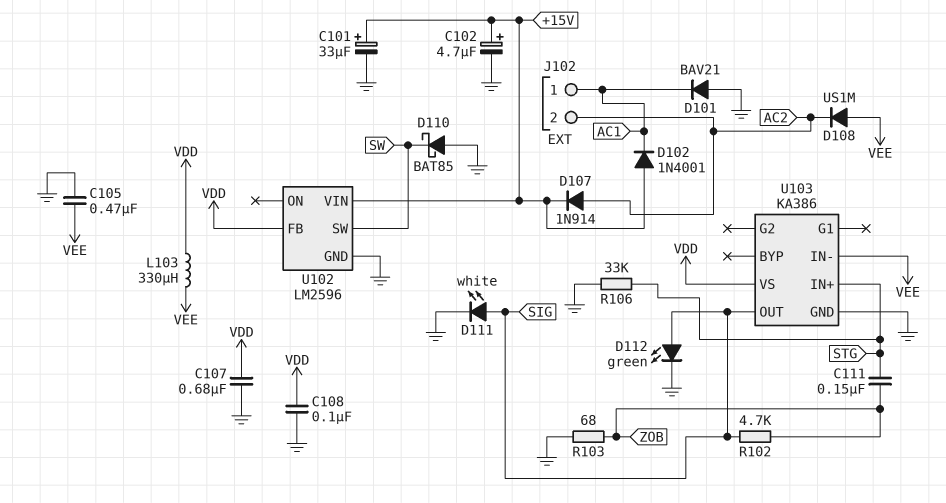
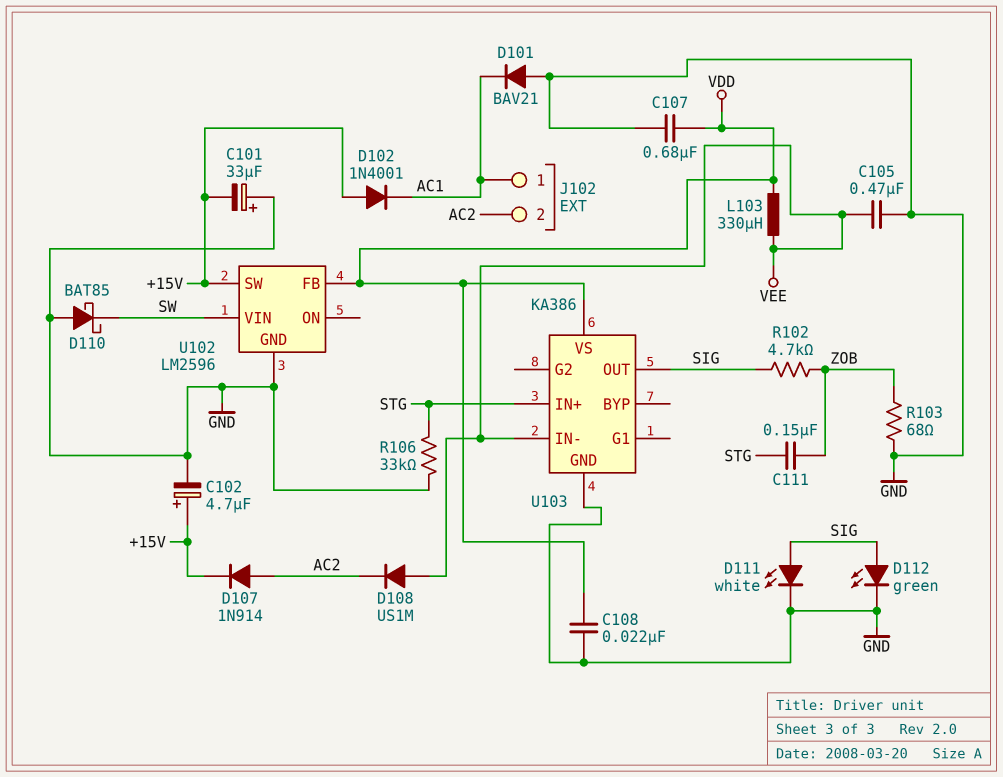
C101: 33uF (plus +15V, minus GND) -> 33uF (plus GND, minus +15V)
C108: 100nF (GND, VDD) -> 22nF (GND, VDD)
U102 pin SW: SW -> +15V
U102 pin VIN: +15V -> SW

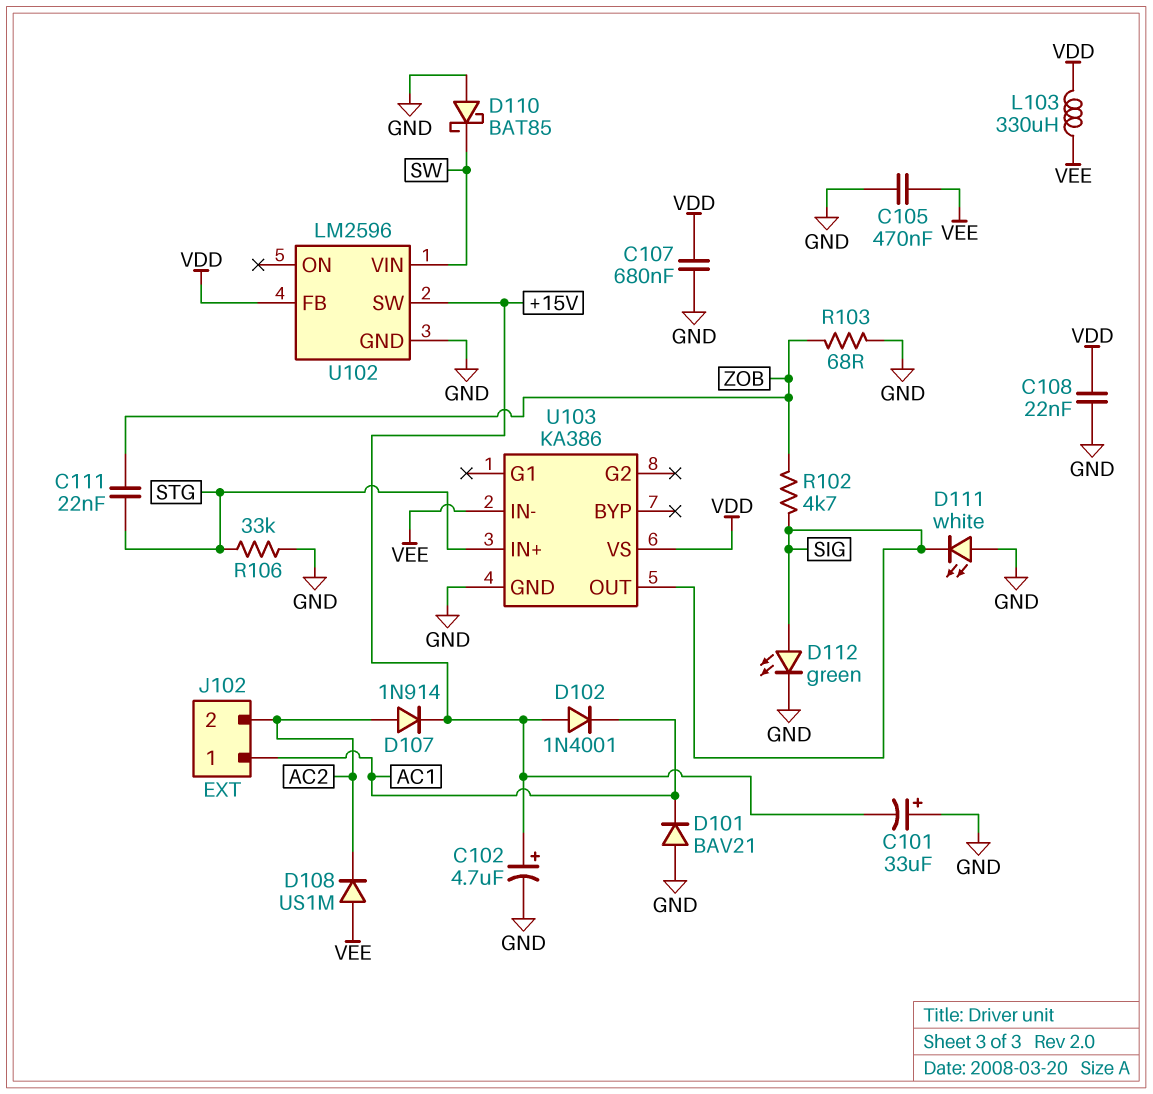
C111: 150nF (STG, ZOB) -> 22nF (STG, ZOB)
D111: LED white (A SIG, K GND) -> LED white (A GND, K SIG)

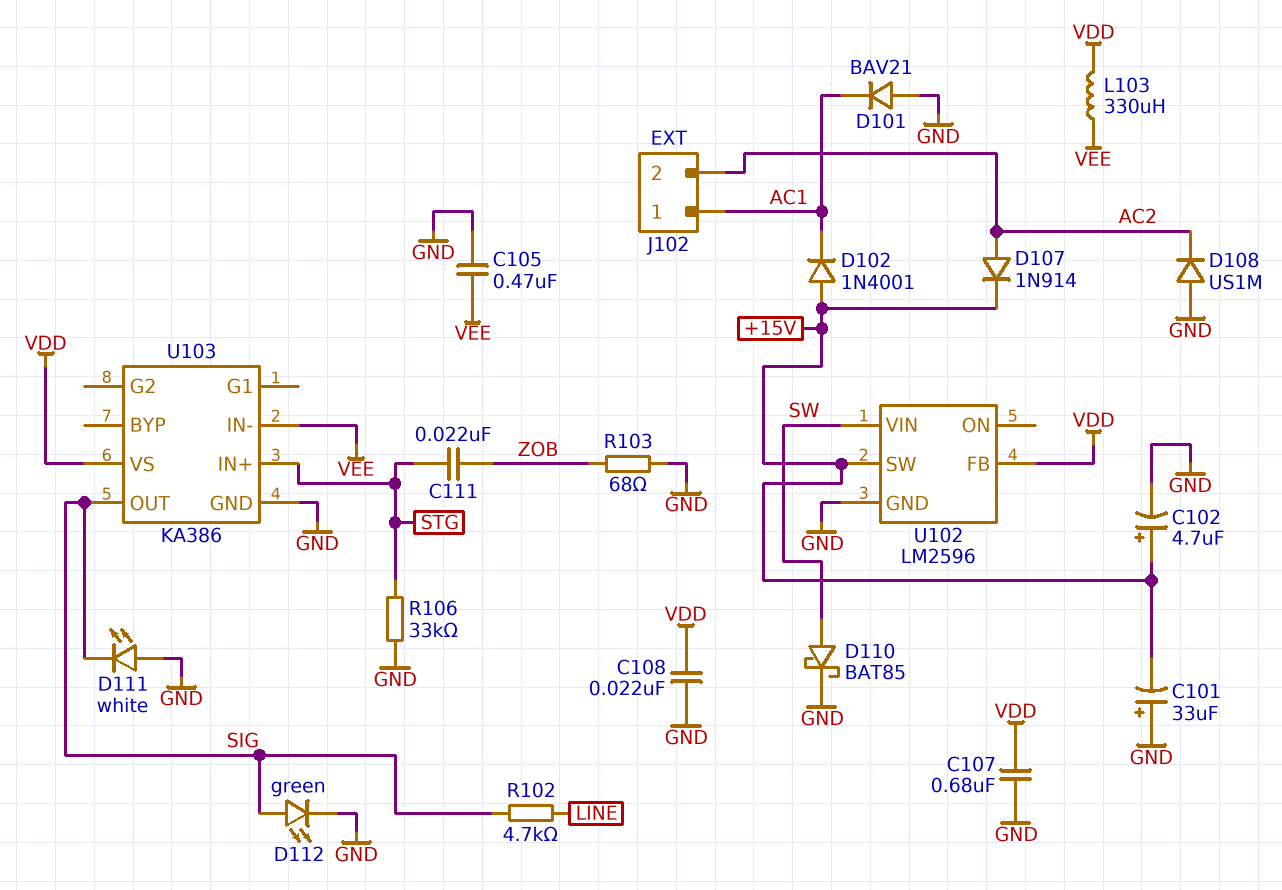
D108: diode US1M (A VEE, K AC2) -> diode US1M (A GND, K AC2)
D110: schottky BAT85 (A GND, K SW) -> schottky BAT85 (A SW, K GND)
R102: 4.7k (SIG, ZOB) -> 4.7k (LINE, SIG)

